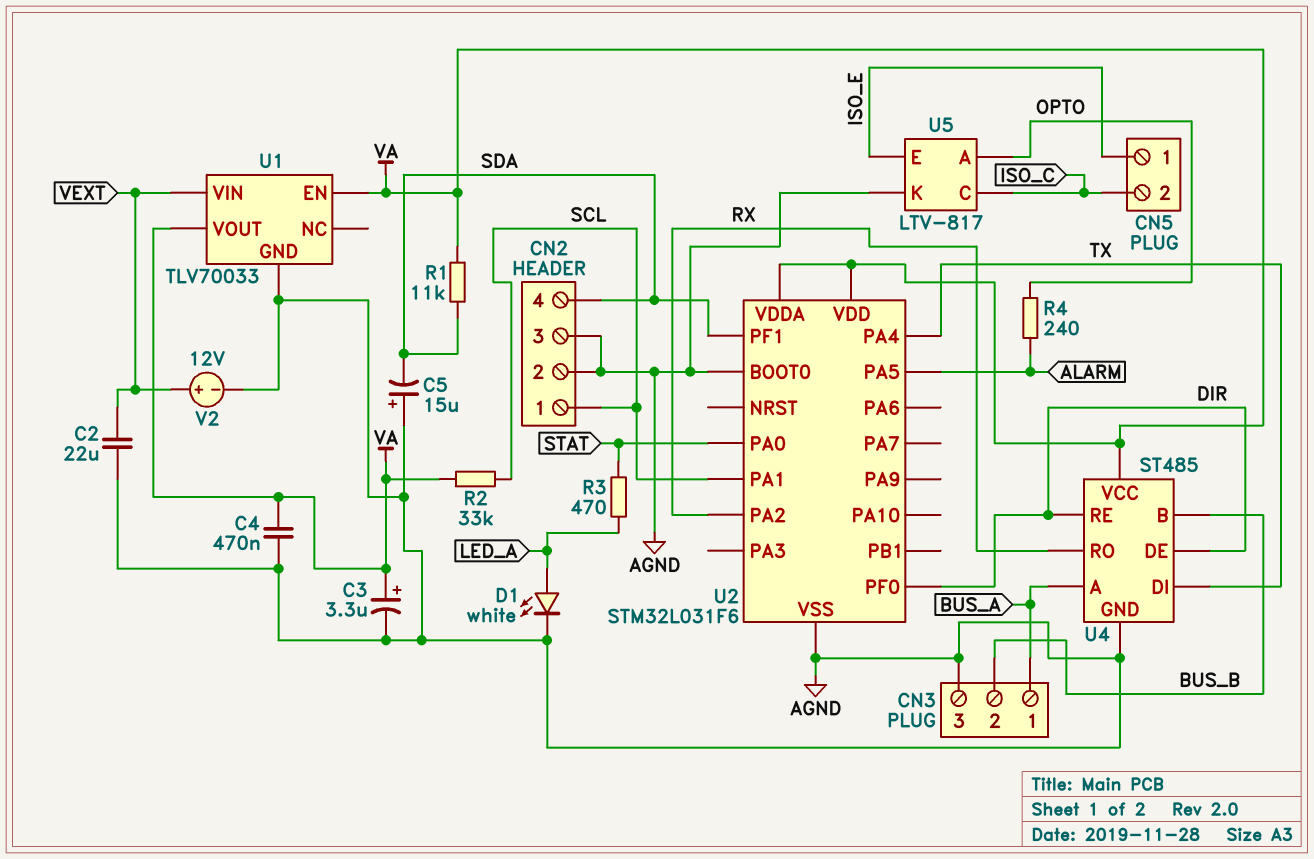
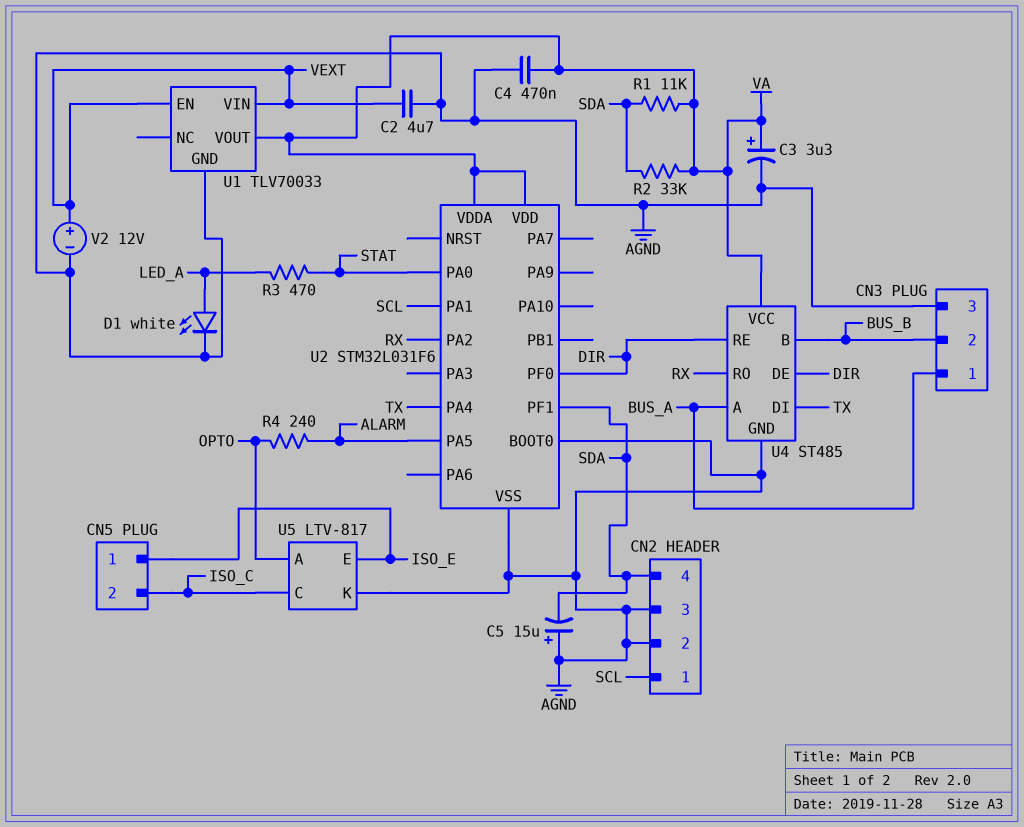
C2: 22uF (AGND, VEXT) -> 4.7uF (AGND, VEXT)
R2: 33k (SCL, VA) -> 33k (SDA, VA)
U1 pin EN: VA -> VEXT

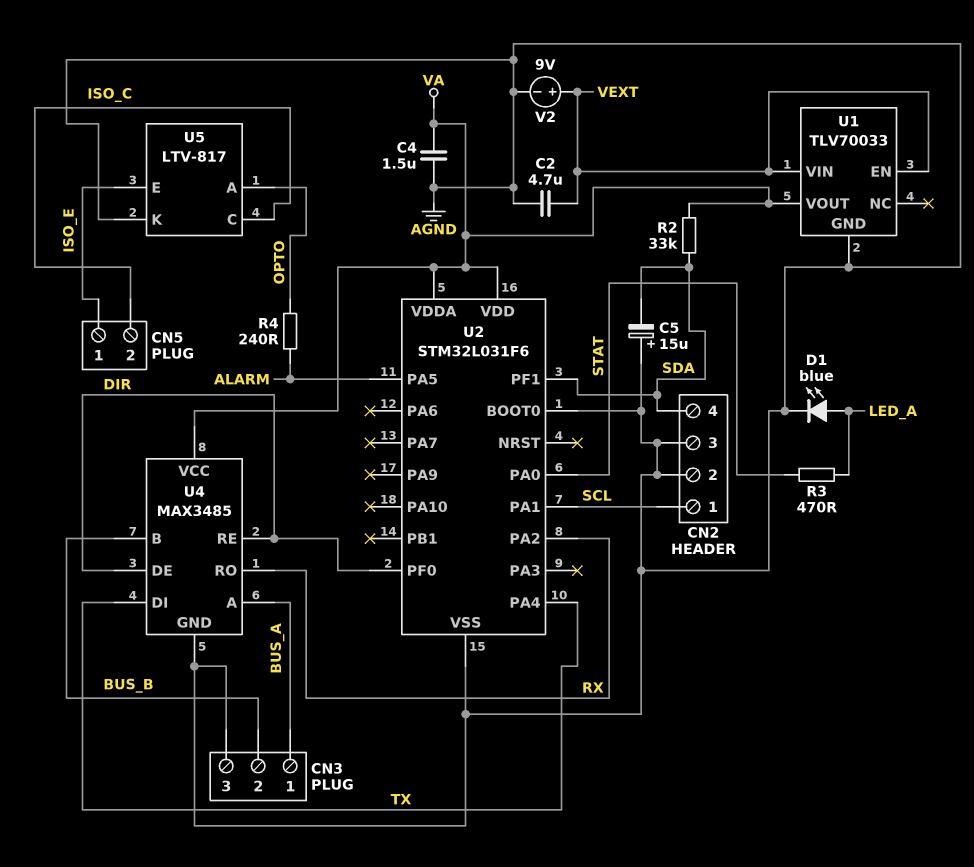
C3: 3.3uF (plus VA, minus AGND) -> none
C4: 470nF (AGND, VA) -> 1.5uF (AGND, VA)
D1: LED white (A LED_A, K AGND) -> LED blue (A LED_A, K AGND)
R1: 11k (SDA, VA) -> none
U4: ST485 -> MAX3485
V2: 12V (plus VEXT, minus AGND) -> 9V (plus VEXT, minus AGND)

